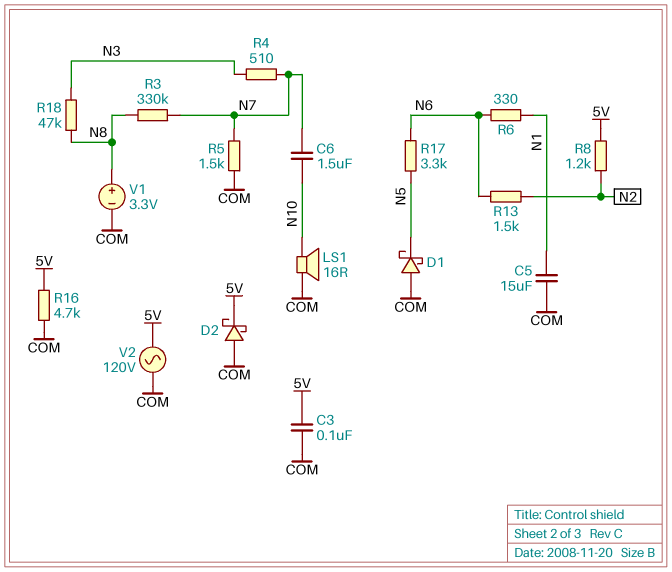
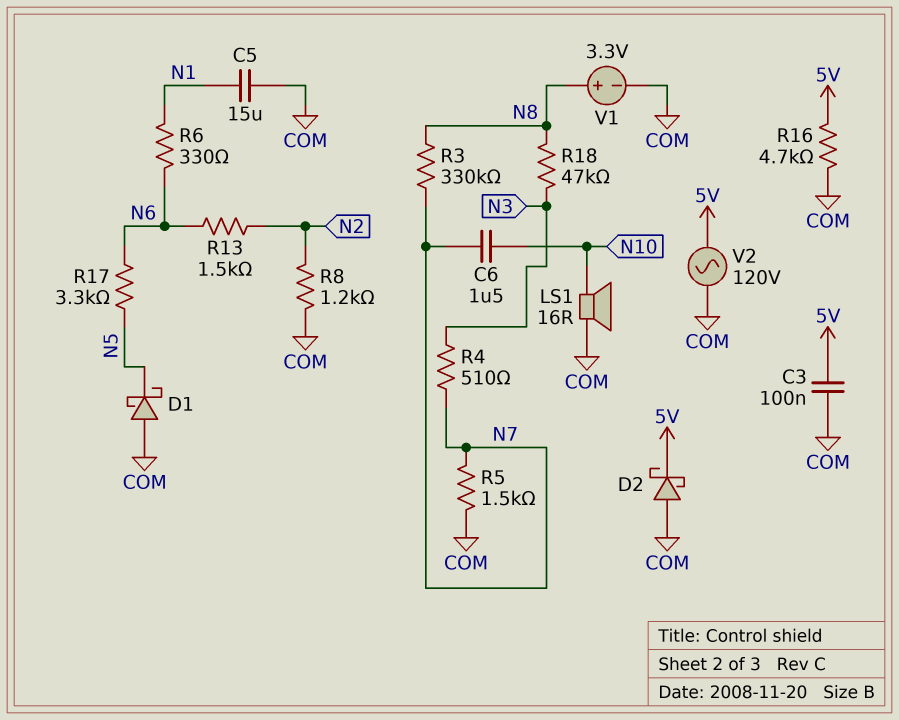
R8: 1.2k (5V, N2) -> 1.2k (COM, N2)

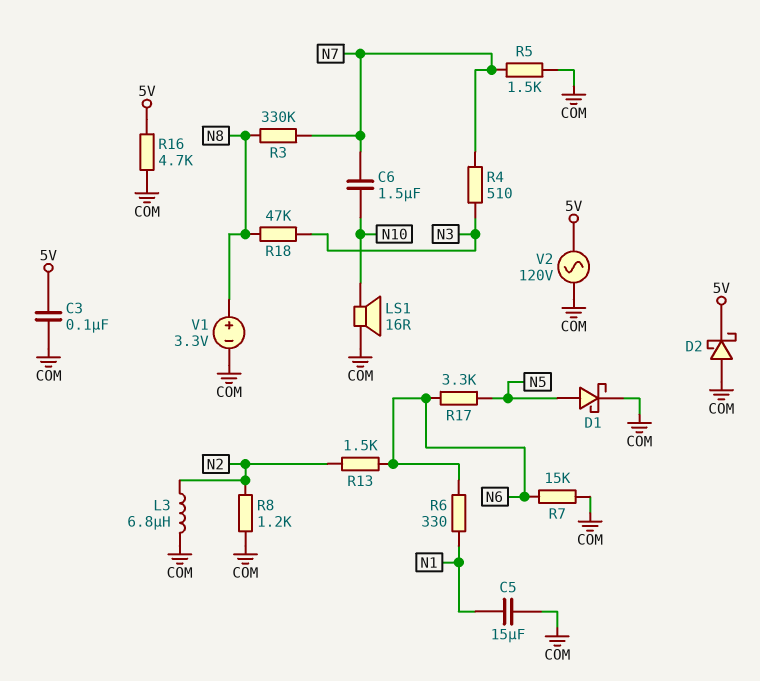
D1: schottky (A COM, K N5) -> schottky (A N5, K COM)
L3: none -> 6.8uH (COM, N2)
R7: none -> 15k (COM, N6)

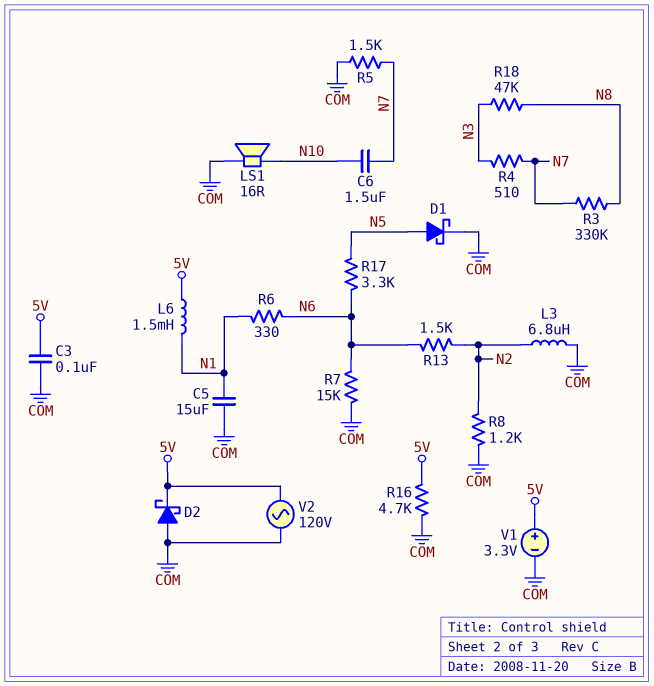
L6: none -> 1.5mH (5V, N1)
V1: 3.3V (plus N8, minus COM) -> 3.3V (plus 5V, minus COM)

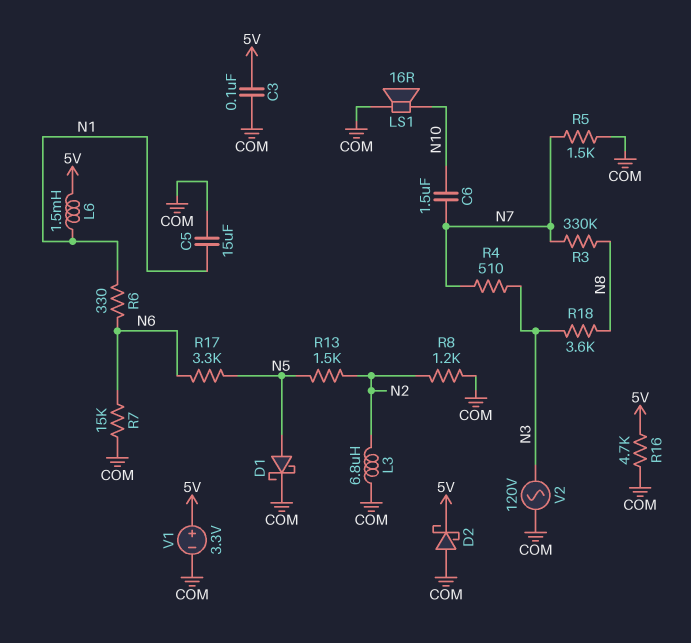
R13: 1.5k (N2, N6) -> 1.5k (N2, N5)
R18: 47k (N3, N8) -> 3.6k (N3, N8)
V2: AC 120V (5V, COM) -> AC 120V (COM, N3)

